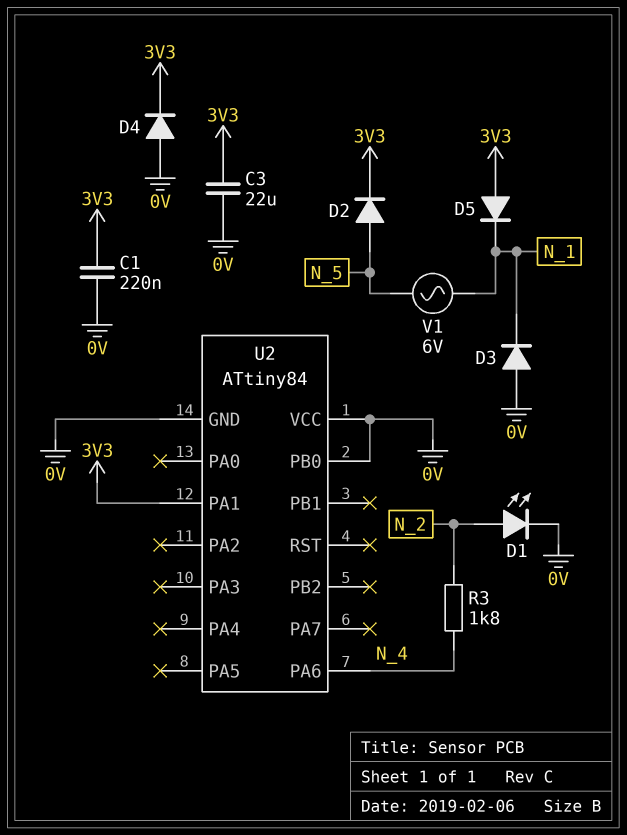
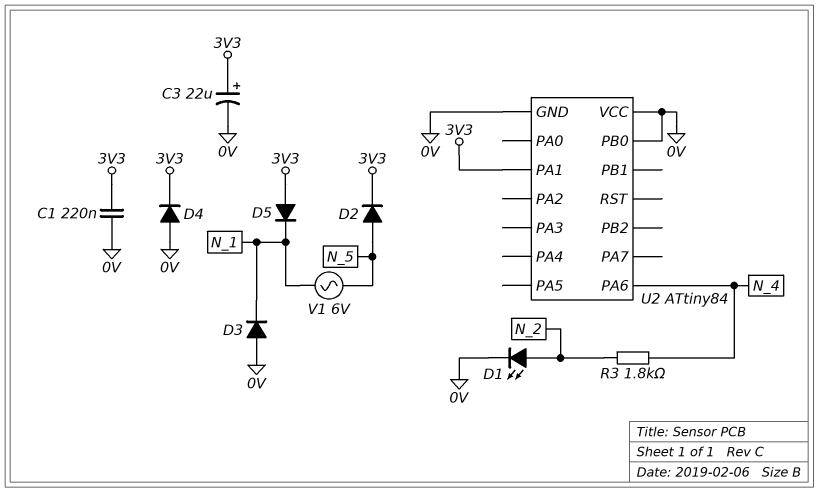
C3: 22uF (0V, 3V3) -> 22uF (plus 3V3, minus 0V)

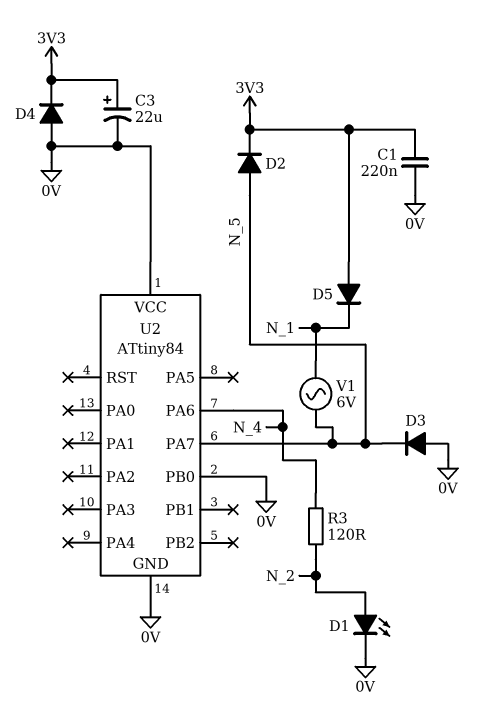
D3: diode (A 0V, K N_1) -> diode (A 0V, K N_5)
R3: 1.8k (N_2, N_4) -> 120 (N_2, N_4)
U2 pin PA1: 3V3 -> none
U2 pin PA7: none -> N_5

